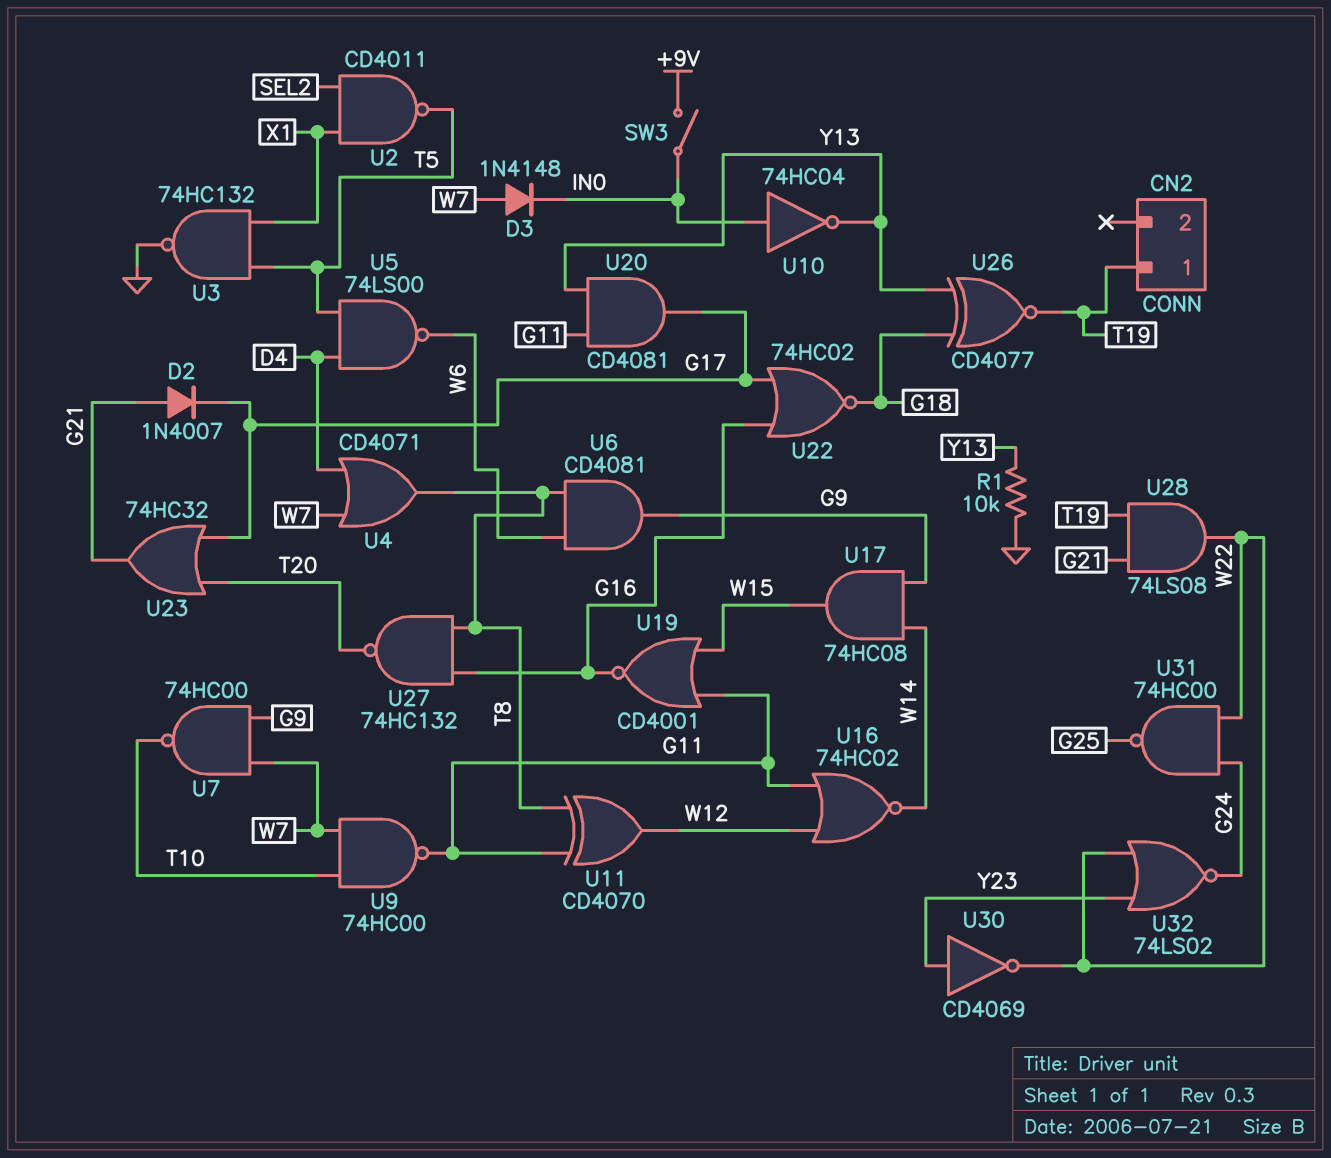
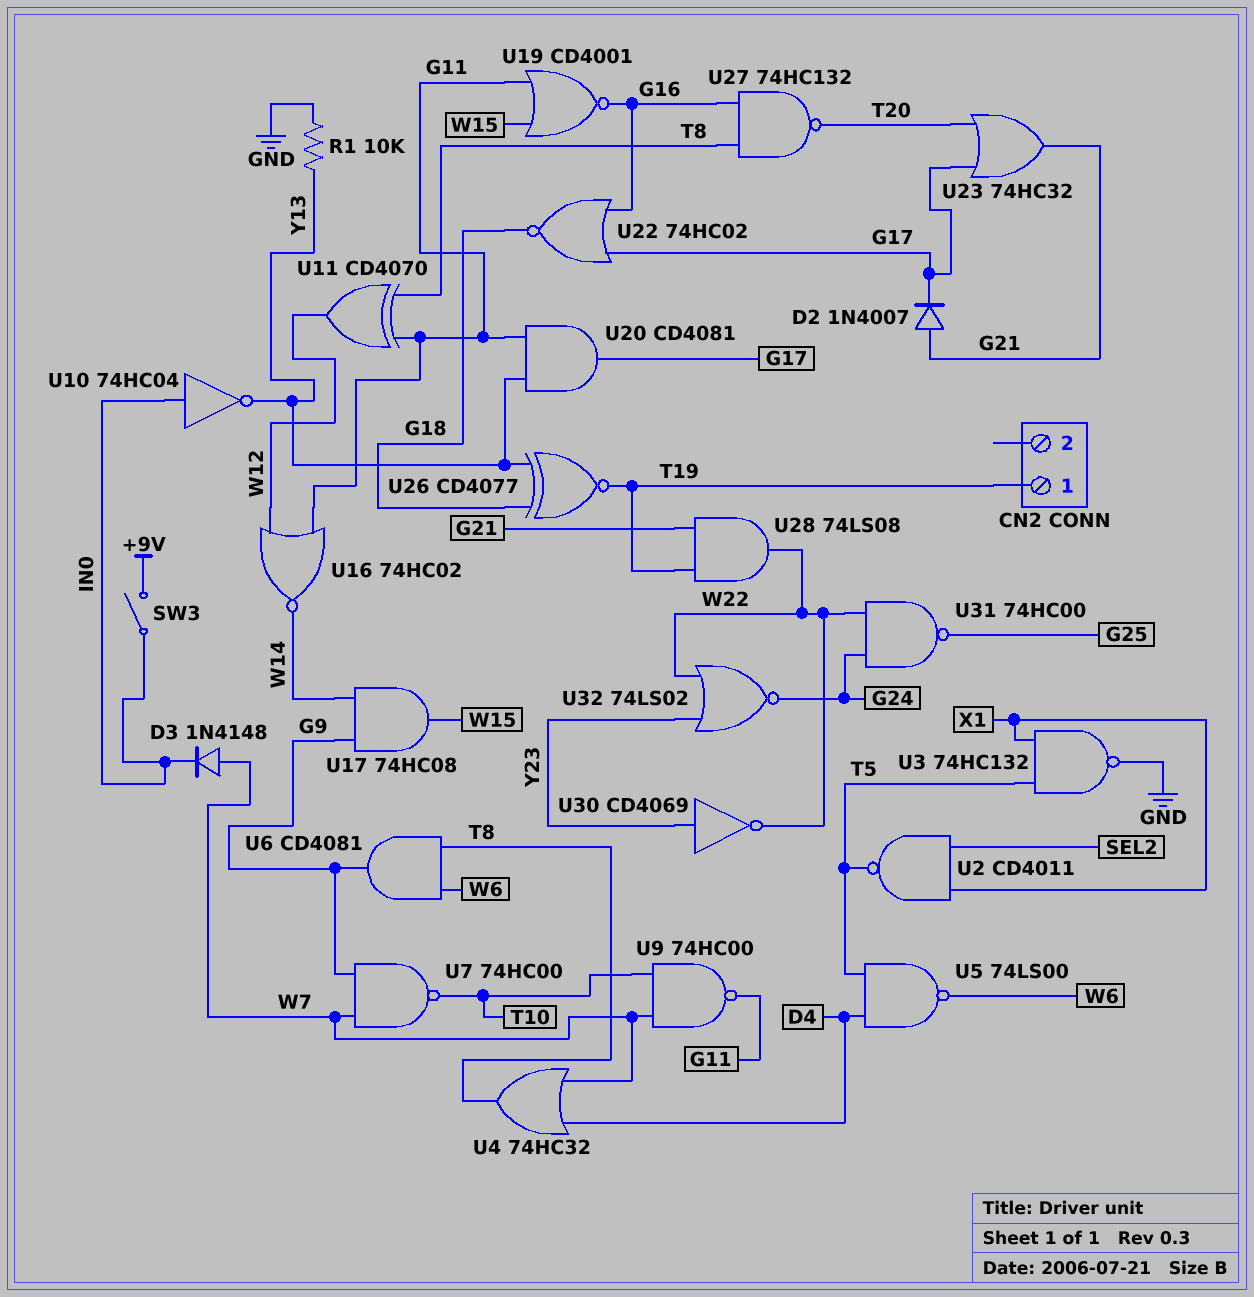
U4: OR CD4071 (in D4, in W7, out T8) -> OR 74HC32 (in D4, in W7, out T8)

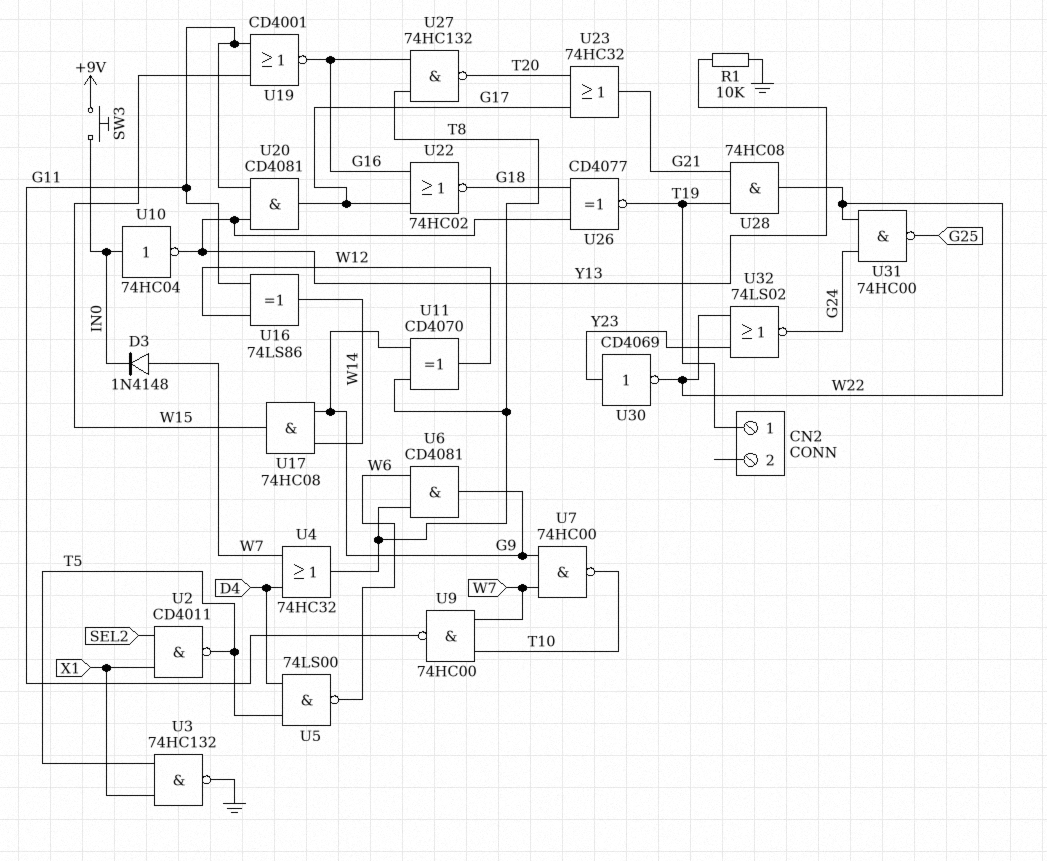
D2: diode 1N4007 (A G21, K G17) -> none
SW3: switch (+9V, IN0) -> button (+9V, IN0)
U11: XOR CD4070 (in G11, in T8, out W12) -> XOR CD4070 (in G9, in T8, out W12)
U16: NOR 74HC02 (in G11, in W12, out W14) -> XOR 74LS86 (in G11, in W12, out W14)
U28: AND 74LS08 (in G21, in T19, out W22) -> AND 74HC08 (in G21, in T19, out W22)

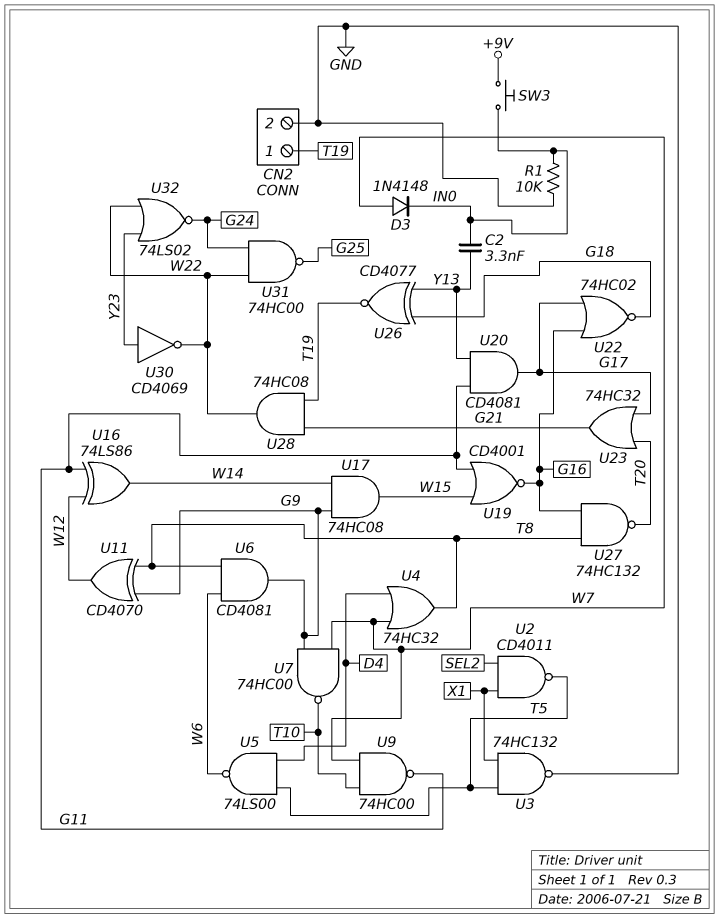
C2: none -> 3.3nF (IN0, Y13)
CN2 pin 2: none -> GND
R1: 10k (GND, Y13) -> 10k (GND, IN0)
U10: NOT 74HC04 (in IN0, out Y13) -> none

